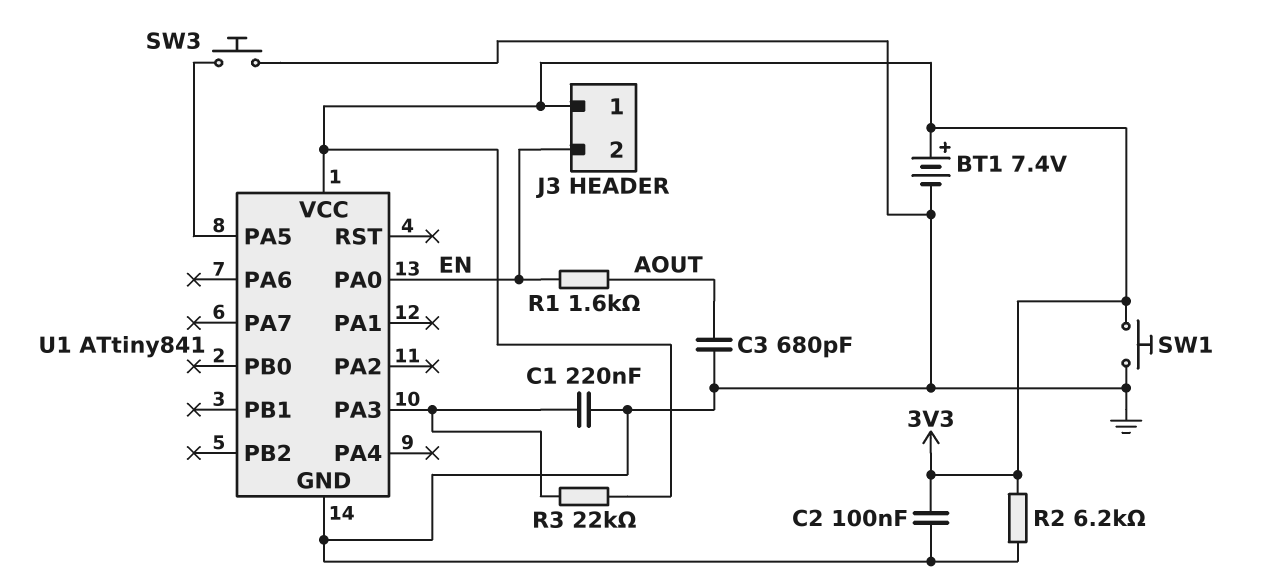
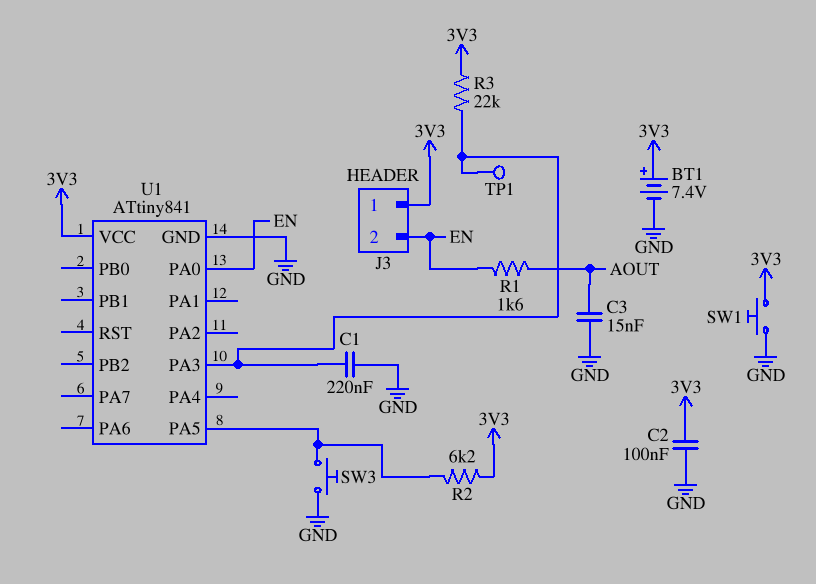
C3: 680pF (AOUT, GND) -> 15nF (AOUT, GND)
R2: 6.2k (3V3, GND) -> 6.2k (3V3, U1/PA5)
TP1: none -> test point (U1/PA3)

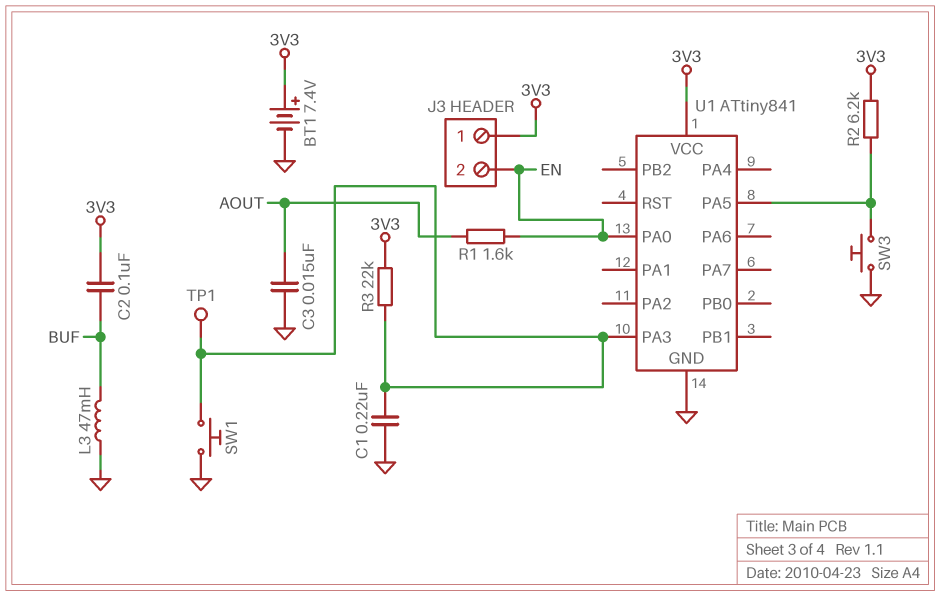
C2: 100nF (3V3, GND) -> 100nF (3V3, BUF)
L3: none -> 47mH (BUF, GND)
SW1: button (3V3, GND) -> button (GND, U1/PA3)

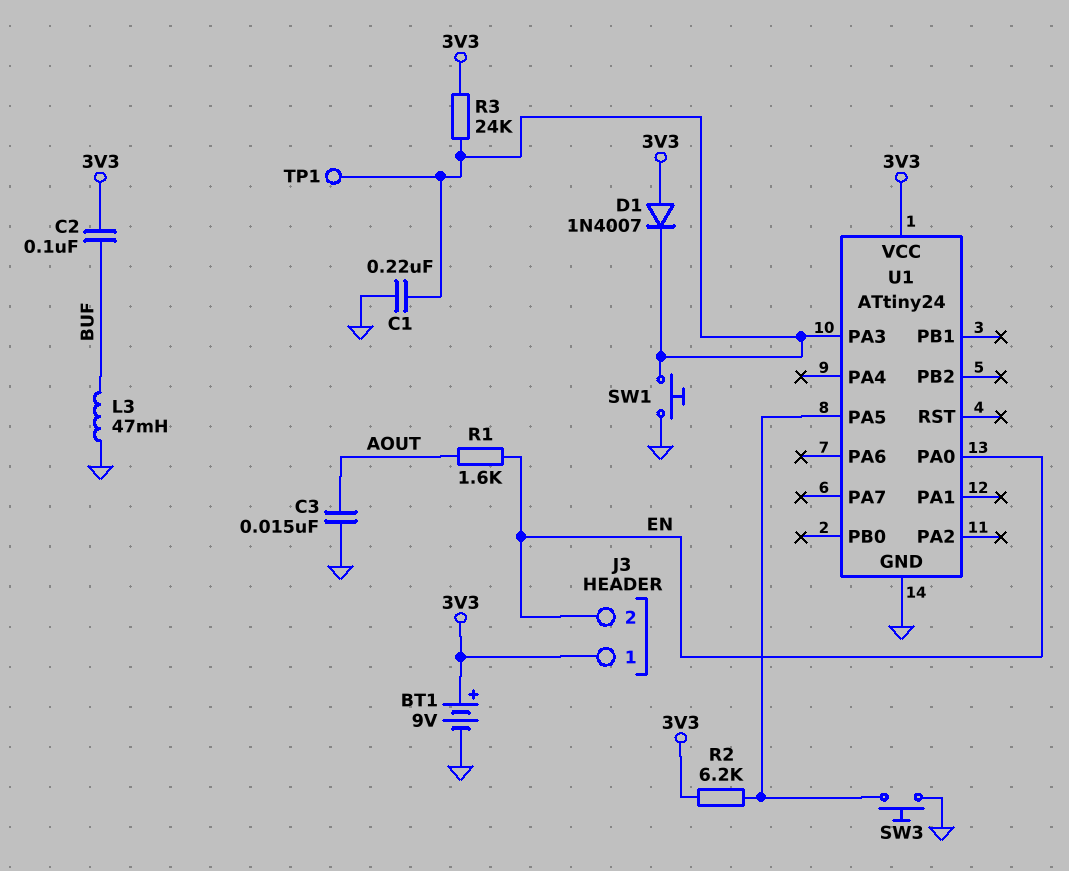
BT1: 7.4V (plus 3V3, minus GND) -> 9V (plus 3V3, minus GND)
D1: none -> diode 1N4007 (A 3V3, K U1/PA3)
R3: 22k (3V3, U1/PA3) -> 24k (3V3, U1/PA3)
U1: ATtiny841 -> ATtiny24

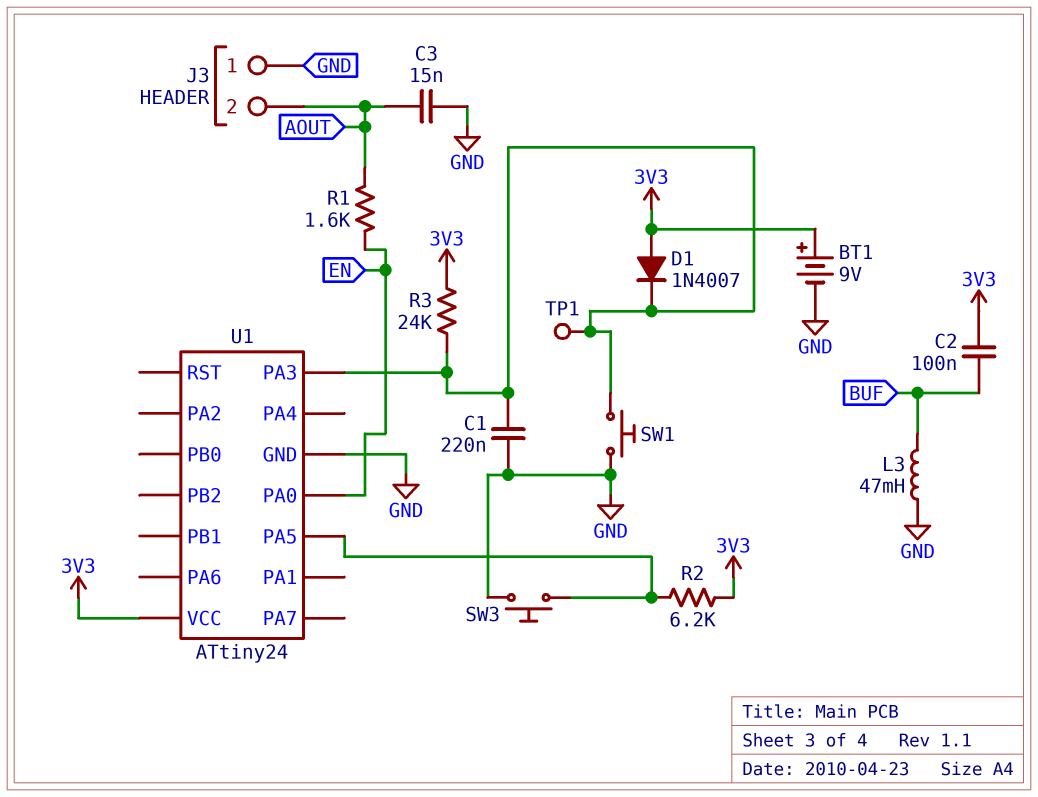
J3 pin 1: 3V3 -> GND
J3 pin 2: EN -> AOUT

